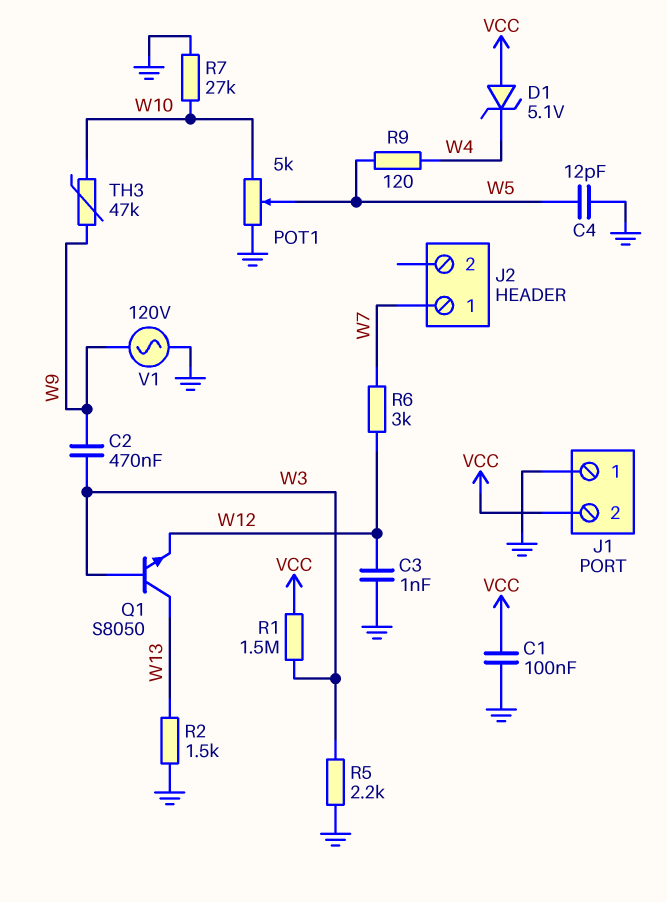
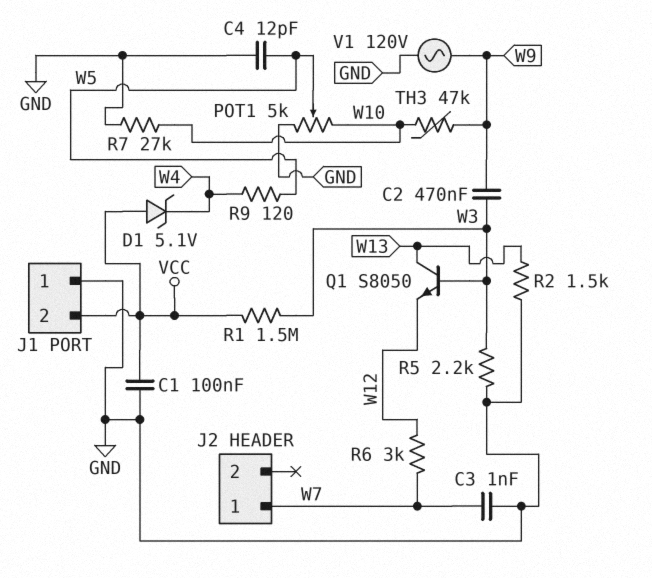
C3: 1nF (GND, W12) -> 1nF (GND, W7)

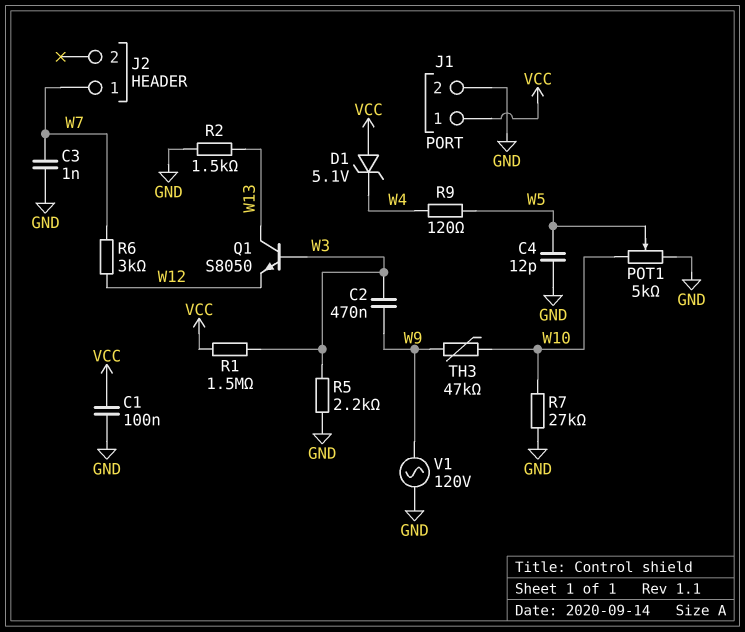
J1 pin 1: GND -> VCC
J1 pin 2: VCC -> GND

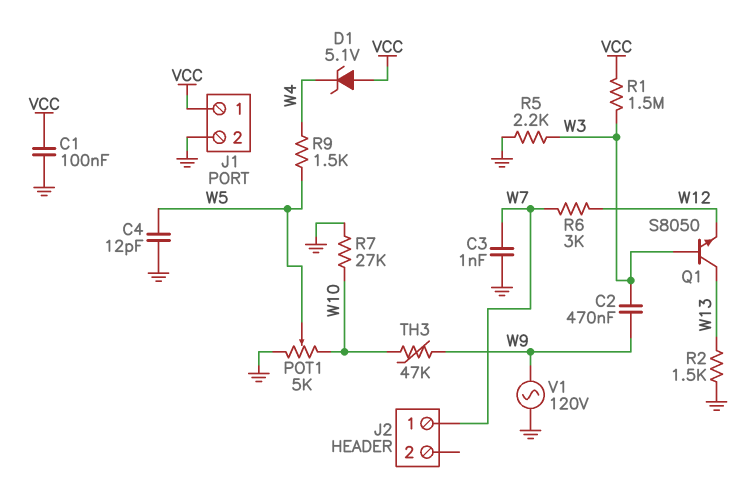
R9: 120 (W4, W5) -> 1.5k (W4, W5)

